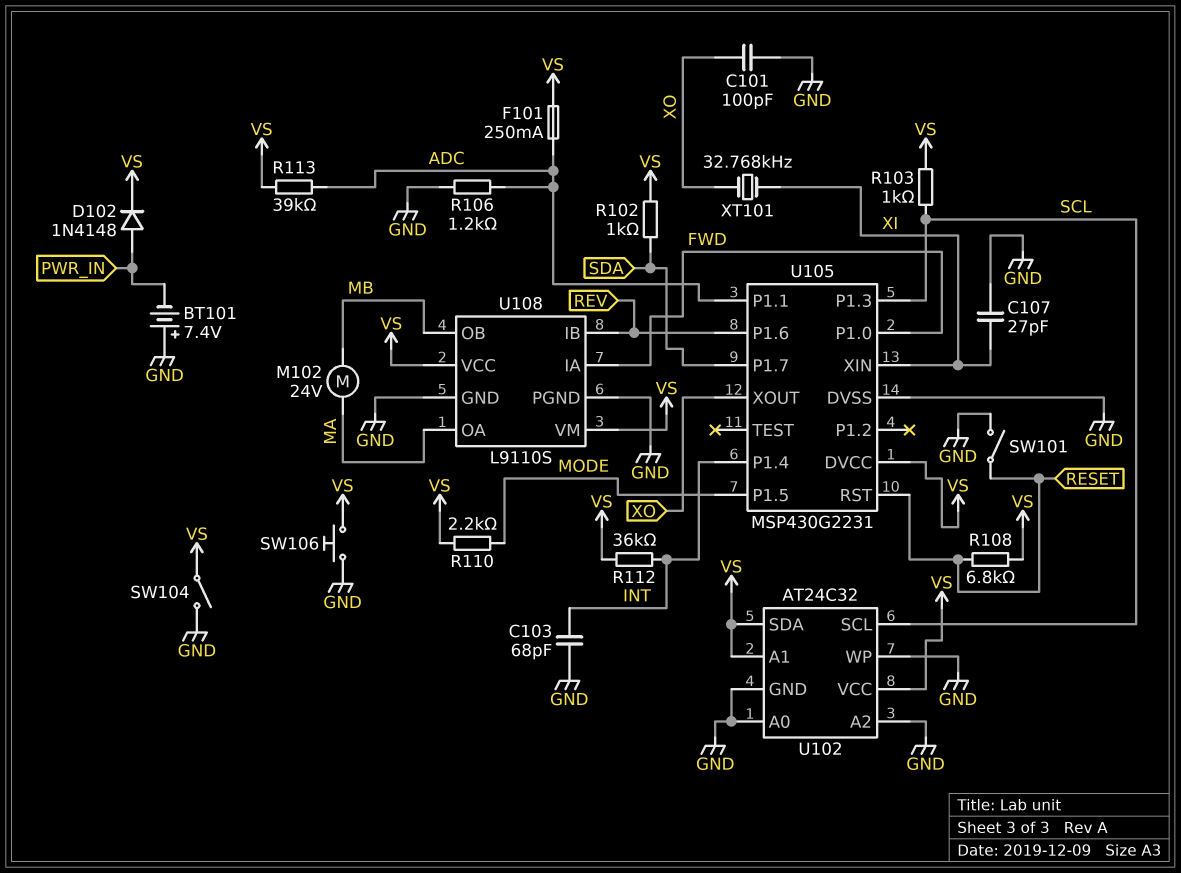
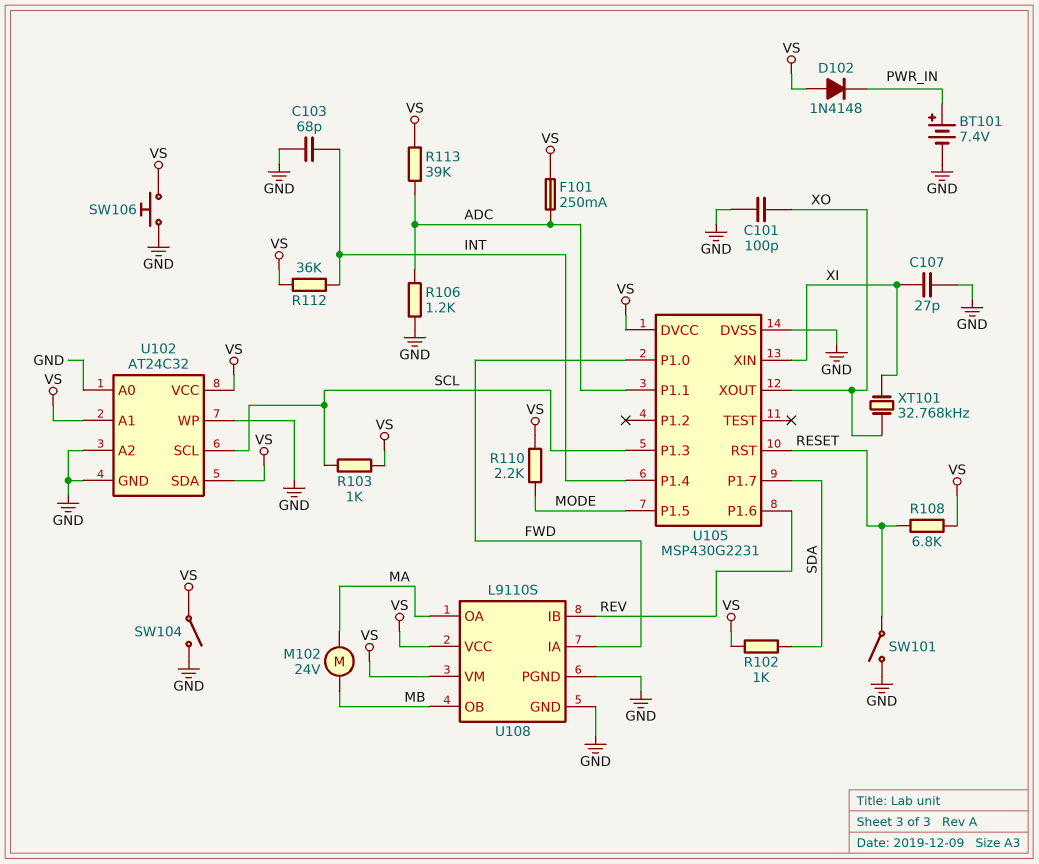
BT101: 7.4V (plus GND, minus PWR_IN) -> 7.4V (plus PWR_IN, minus GND)
D102: diode 1N4148 (A PWR_IN, K VS) -> diode 1N4148 (A VS, K PWR_IN)

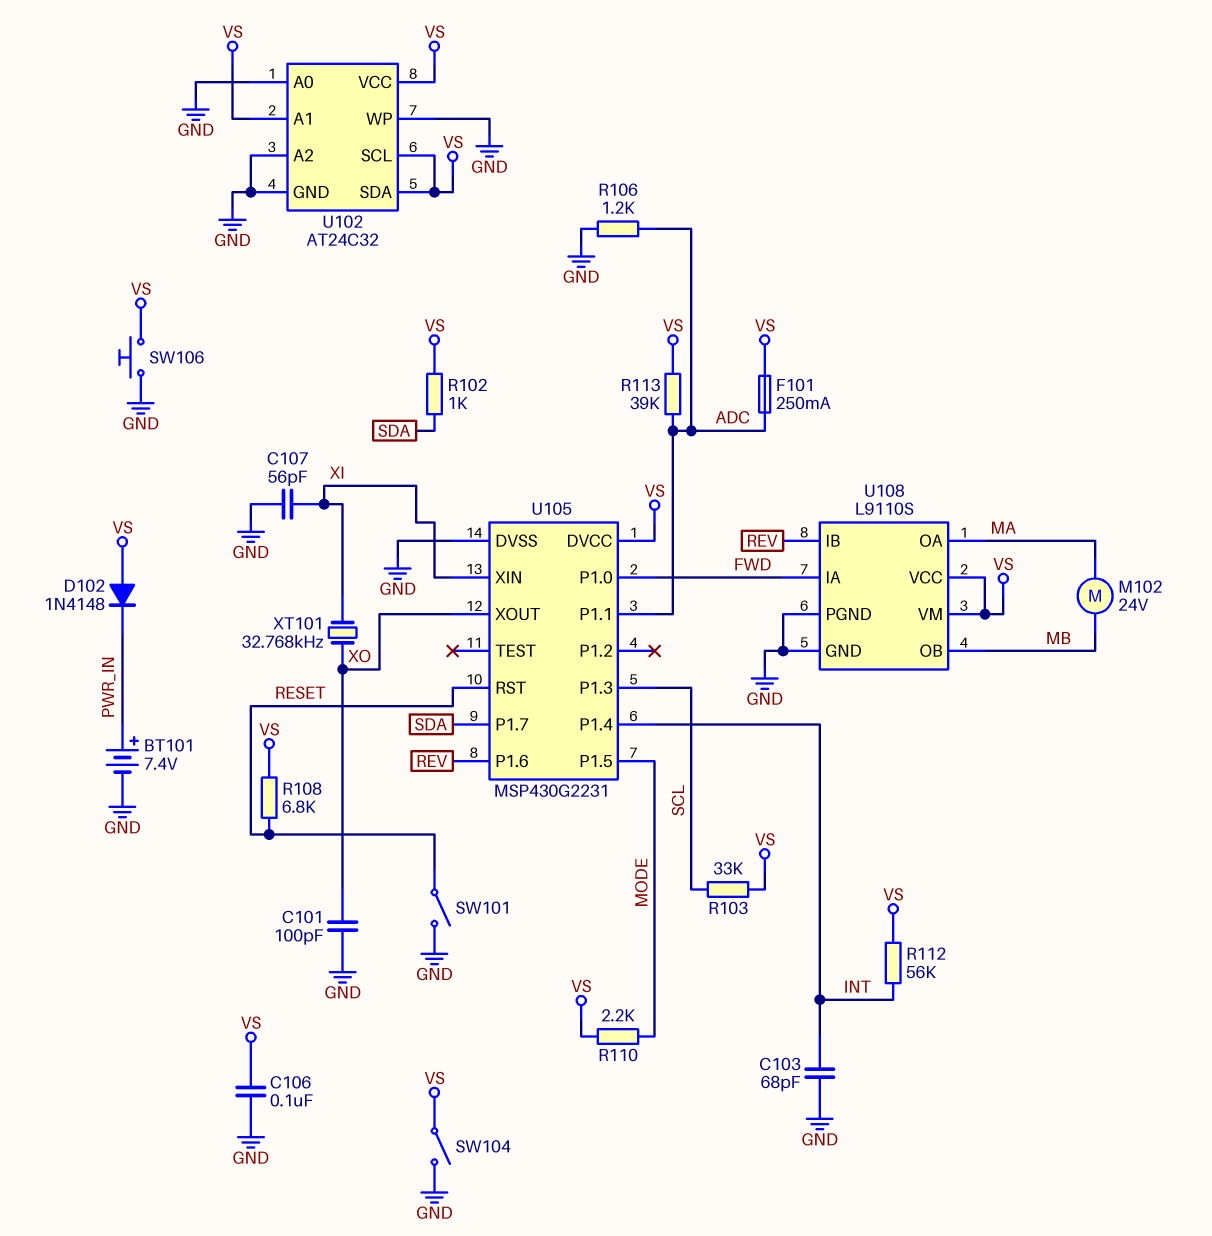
C106: none -> 100nF (GND, VS)
C107: 27pF (GND, XI) -> 56pF (GND, XI)
R103: 1k (SCL, VS) -> 33k (SCL, VS)
R112: 36k (INT, VS) -> 56k (INT, VS)
U102 pin SCL: SCL -> VS

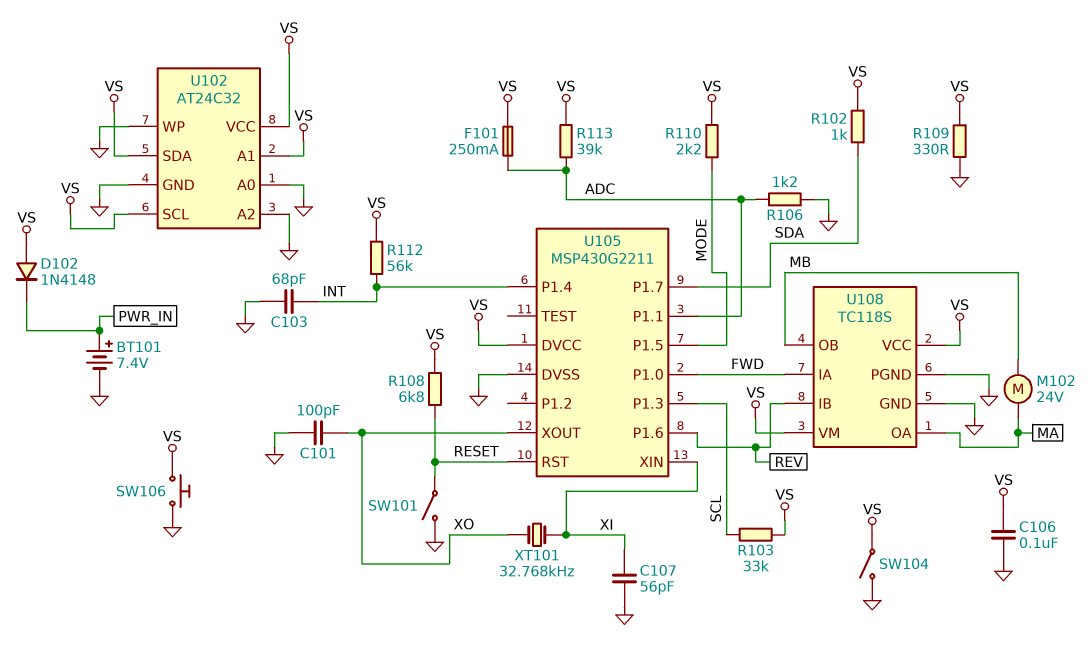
R109: none -> 330 (GND, VS)
U105: MSP430G2231 -> MSP430G2211
U108: L9110S -> TC118S

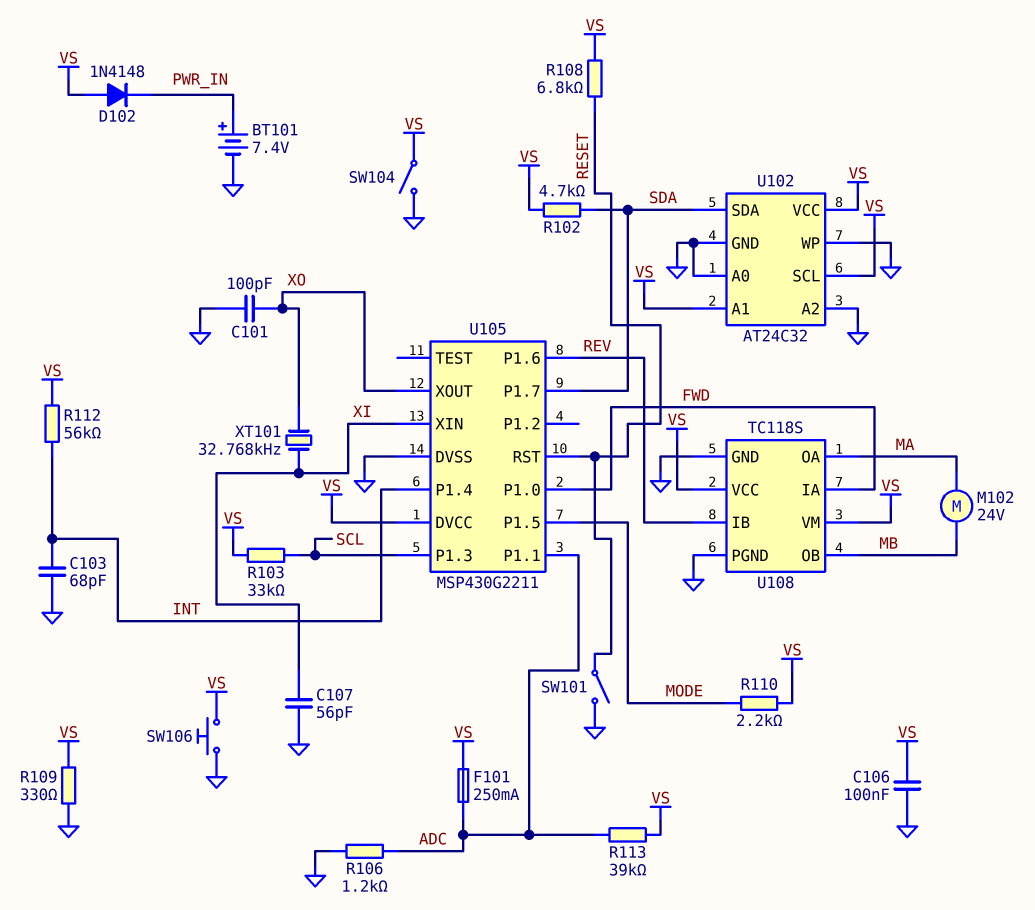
R102: 1k (SDA, VS) -> 4.7k (SDA, VS)
U102 pin SDA: VS -> SDA

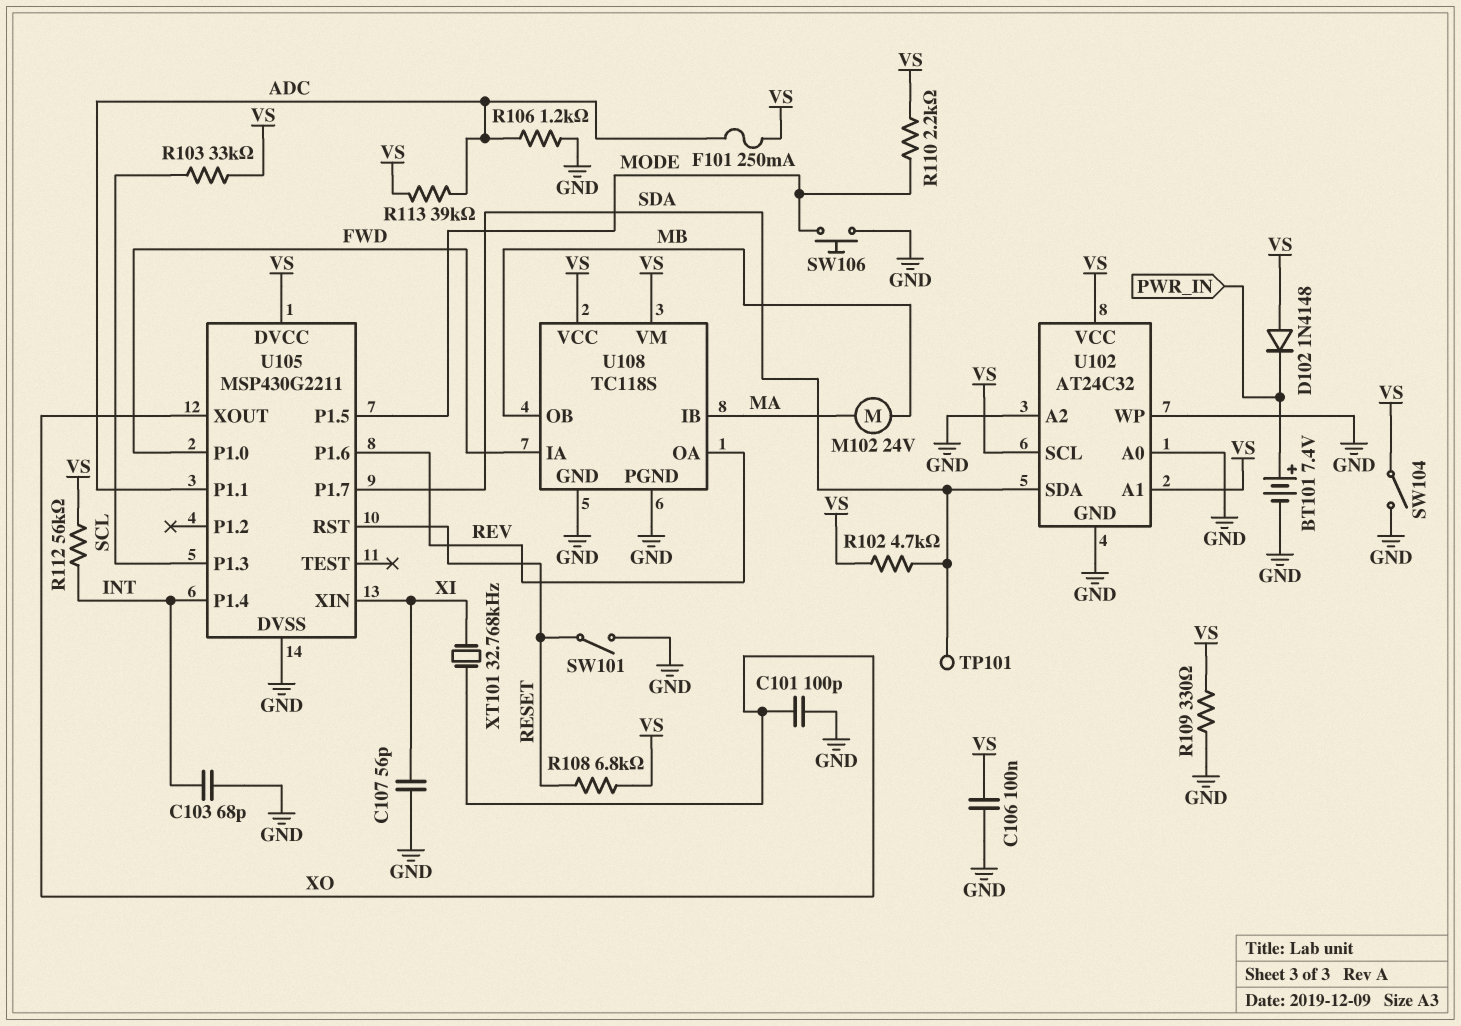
SW106: button (GND, VS) -> button (GND, MODE)
TP101: none -> test point (SDA)
U108 pin IB: REV -> MA
U108 pin OA: MA -> REV

